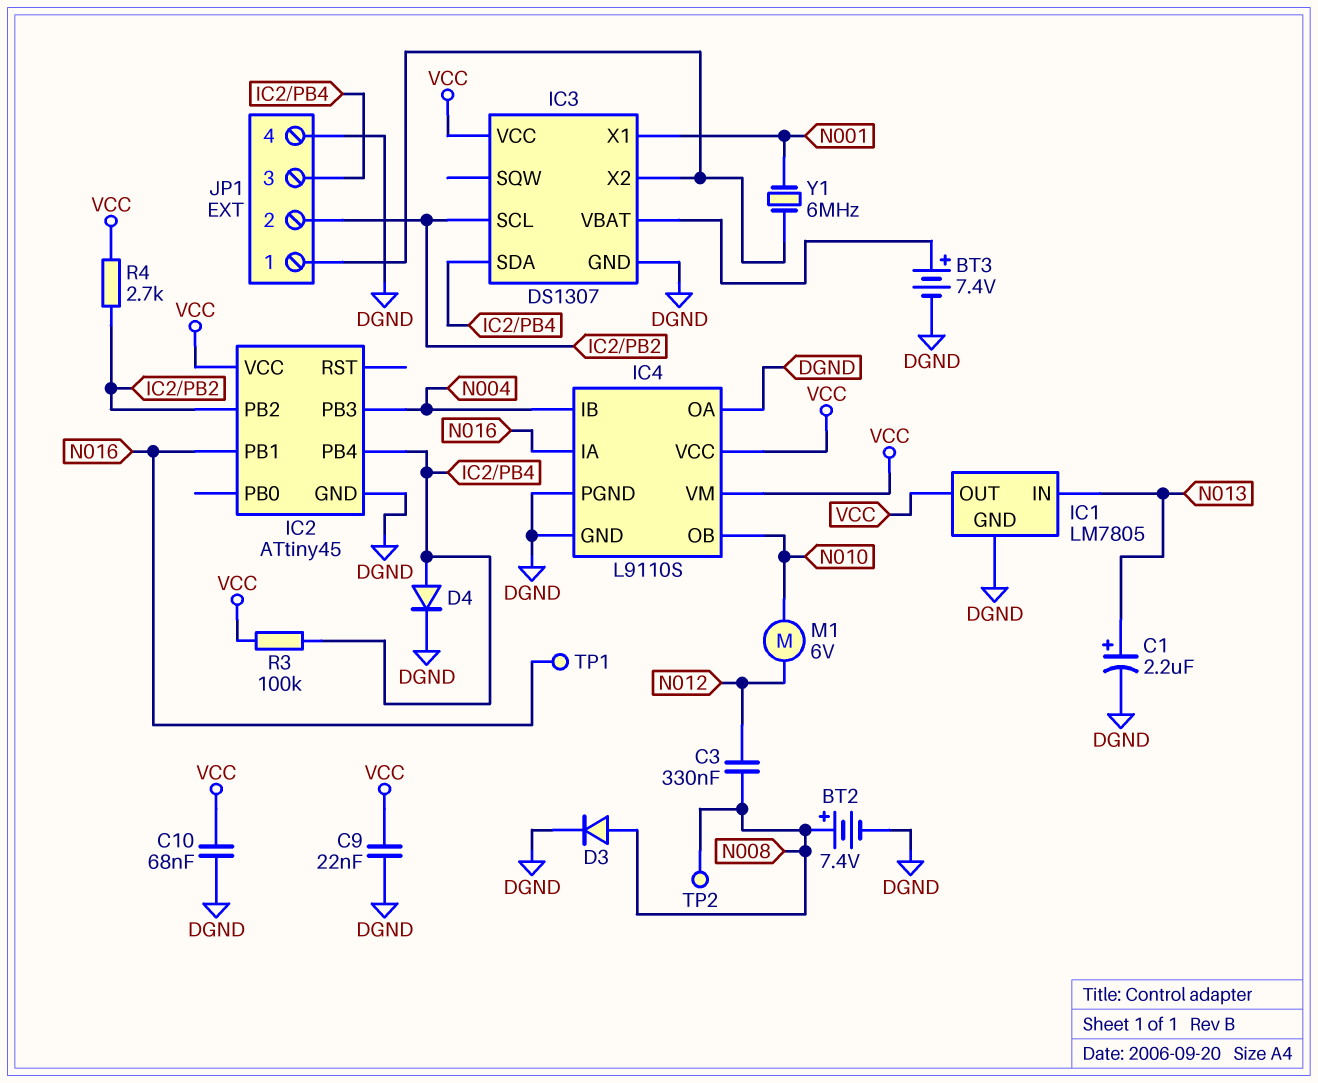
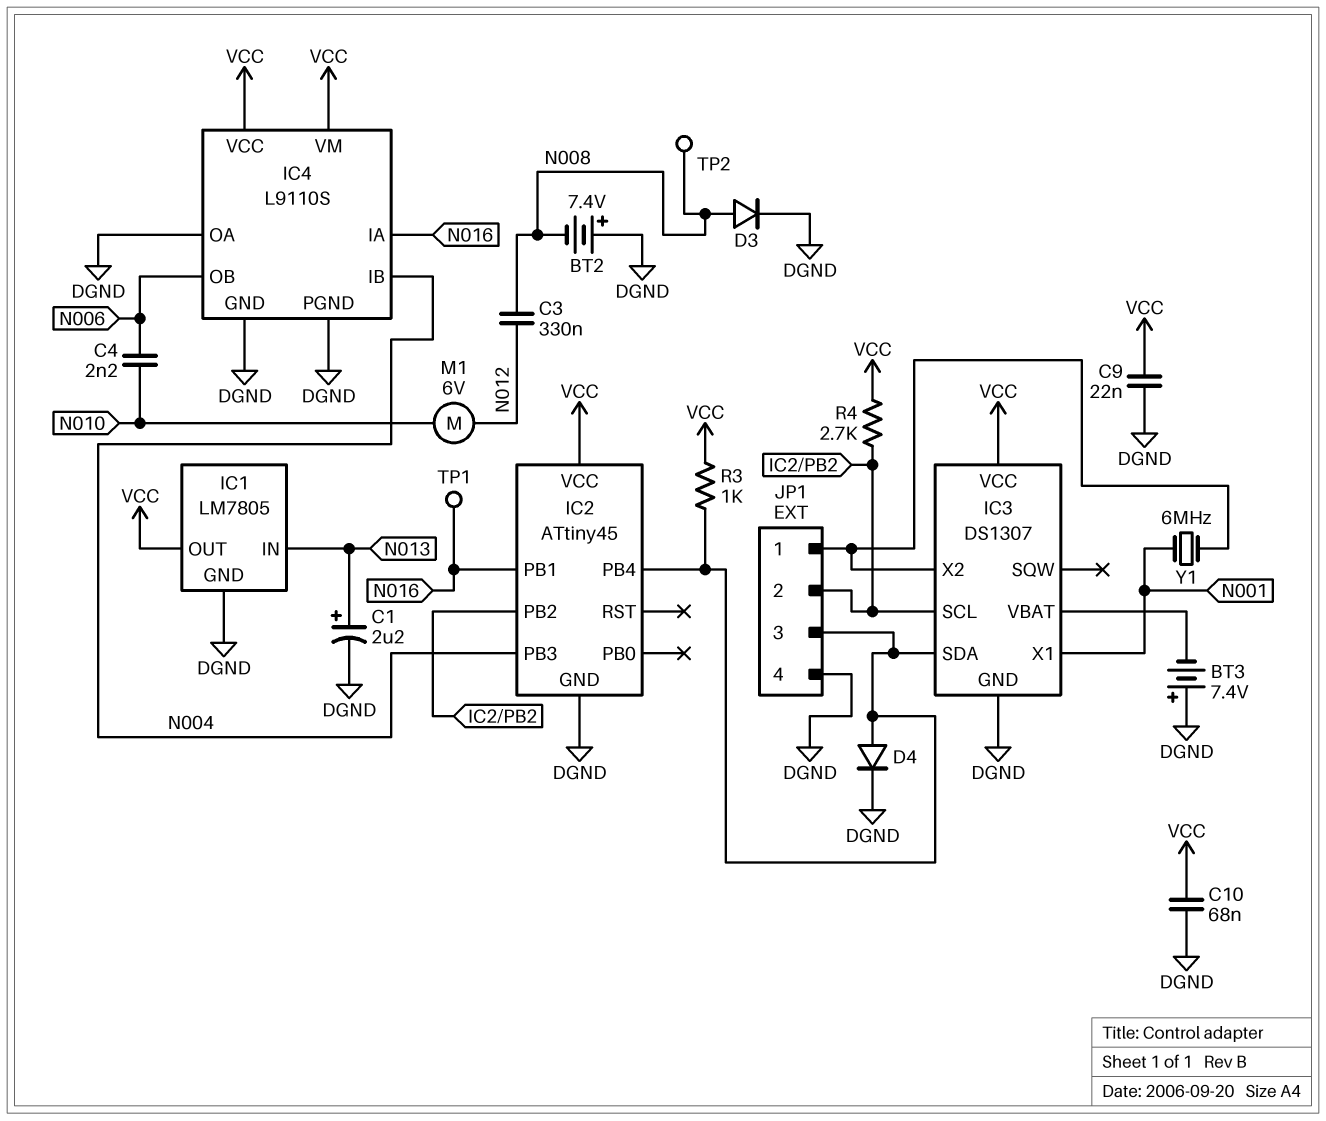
BT2: 7.4V (plus N008, minus DGND) -> 7.4V (plus DGND, minus N008)
BT3: 7.4V (plus IC3/VBAT, minus DGND) -> 7.4V (plus DGND, minus IC3/VBAT)
C4: none -> 2.2nF (N006, N010)
IC4 pin OB: N010 -> N006
R3: 100k (IC2/PB4, VCC) -> 1k (IC2/PB4, VCC)

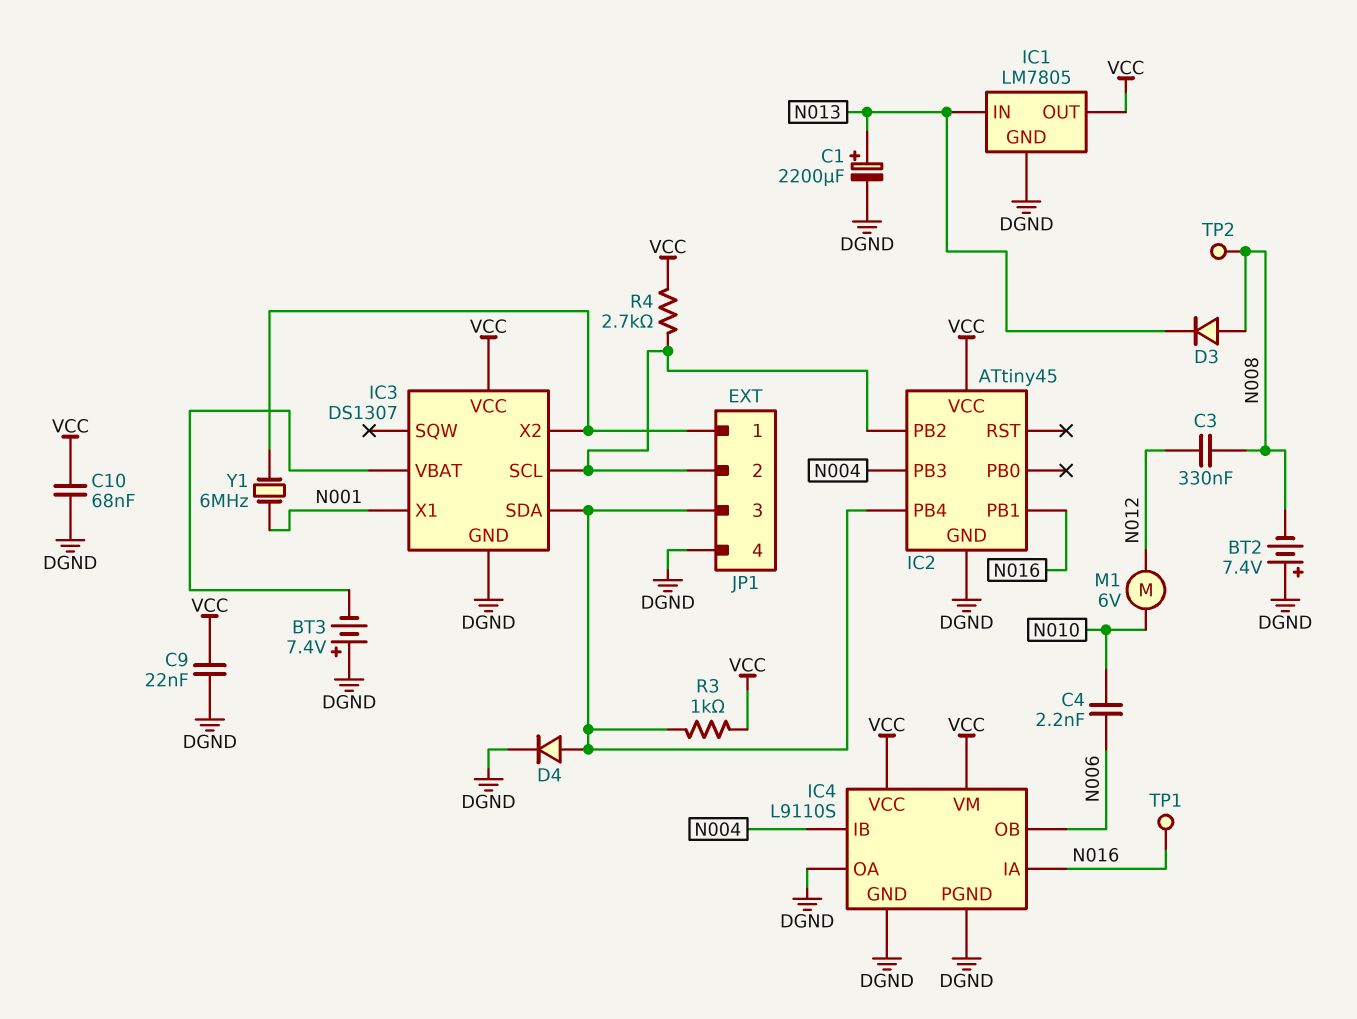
C1: 2.2uF (plus N013, minus DGND) -> 2200uF (plus N013, minus DGND)
D3: diode (A N008, K DGND) -> diode (A N008, K N013)

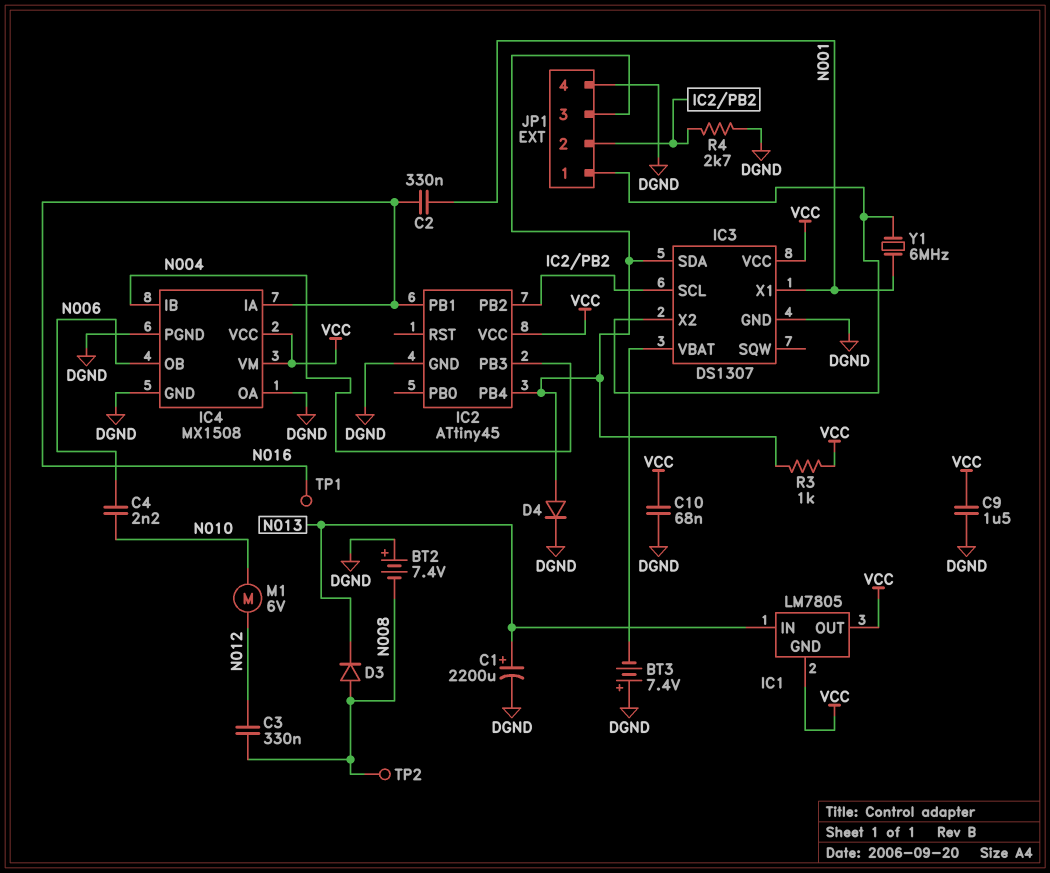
C2: none -> 330nF (N001, N016)
C9: 22nF (DGND, VCC) -> 1.5uF (DGND, VCC)
IC1 pin GND: DGND -> VCC
IC4: L9110S -> MX1508
R4: 2.7k (IC2/PB2, VCC) -> 2.7k (DGND, IC2/PB2)

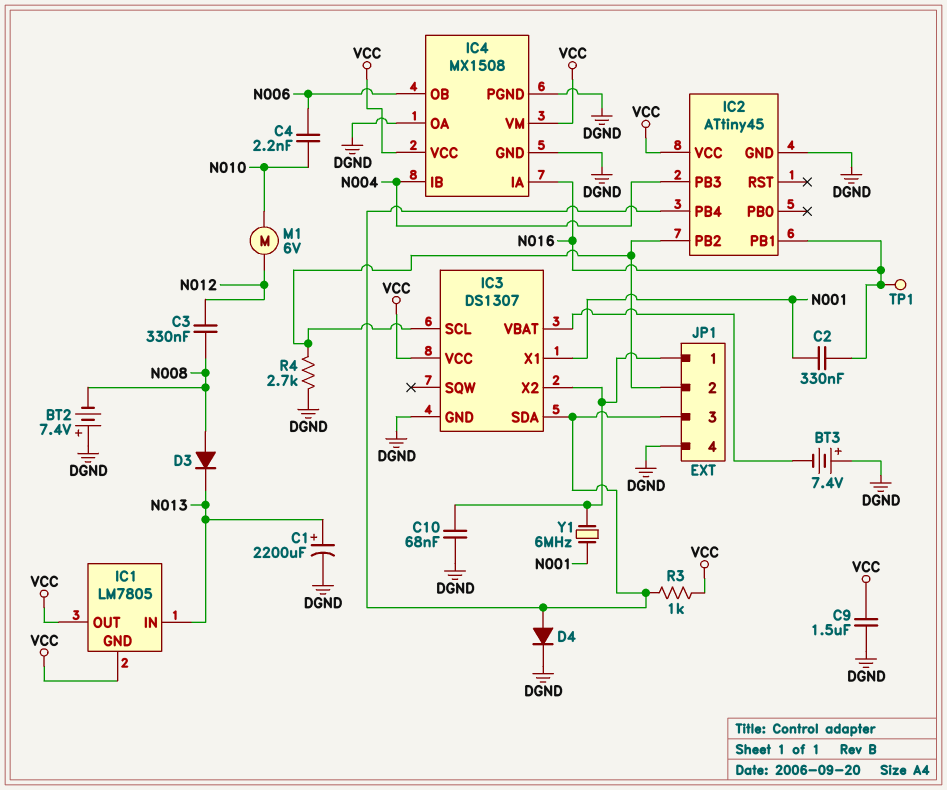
C10: 68nF (DGND, VCC) -> 68nF (DGND, IC3/X2)
TP2: test point (N008) -> none

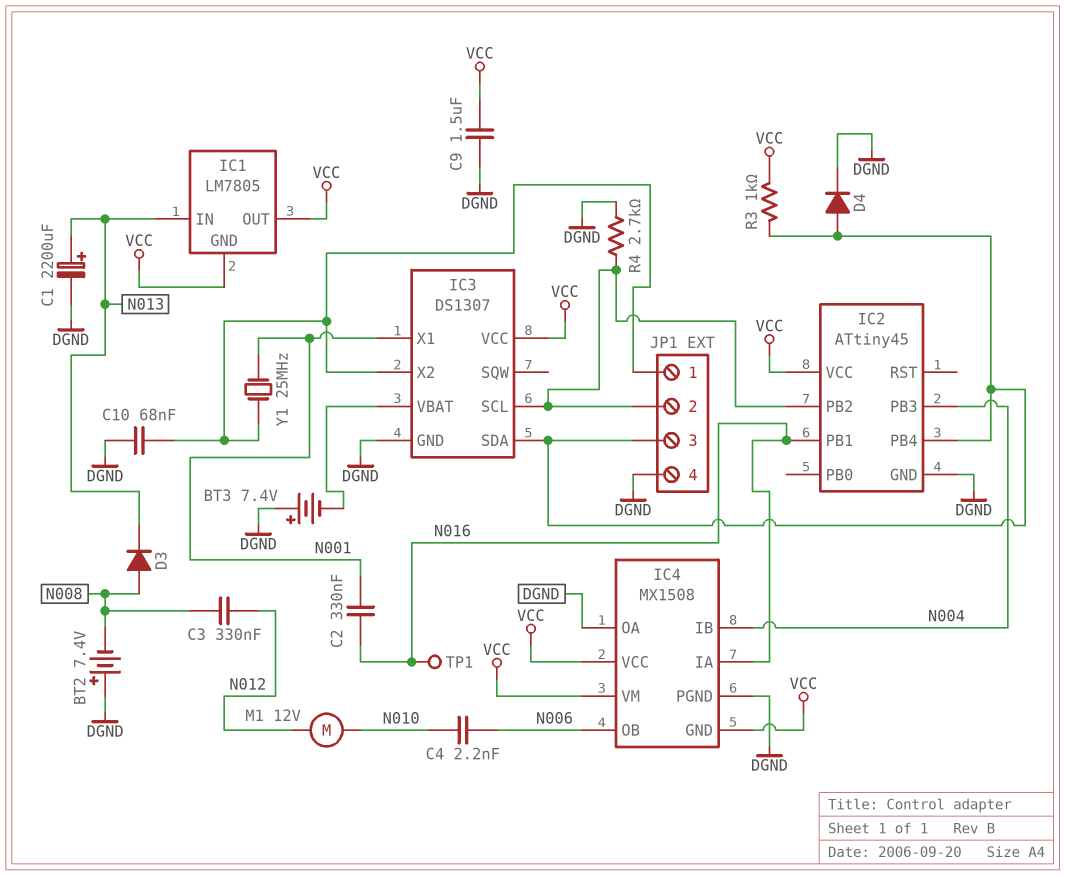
IC4 pin GND: DGND -> VCC
M1: motor 6V (N010, N012) -> motor 12V (N010, N012)
Y1: 6MHz (IC3/X2, N001) -> 25MHz (IC3/X2, N001)

